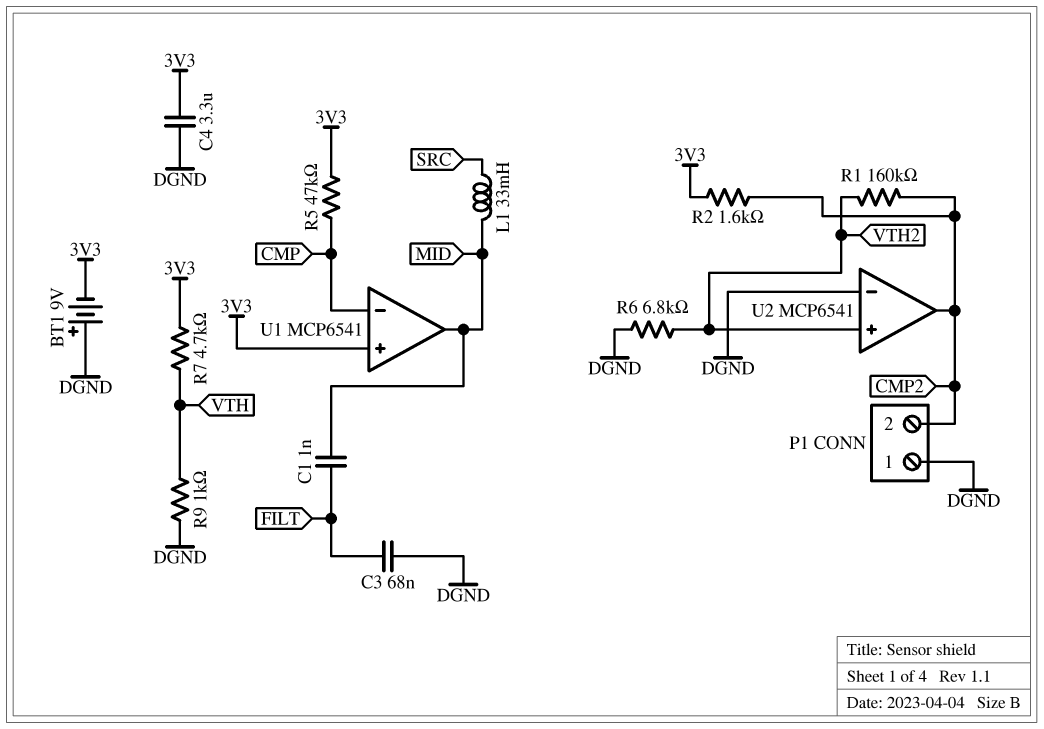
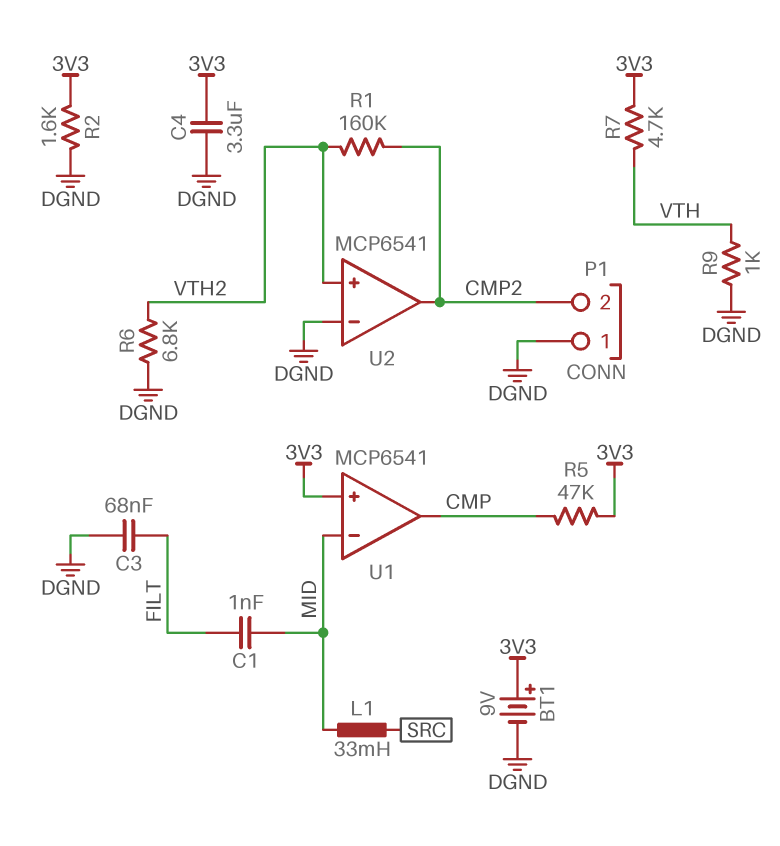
BT1: 9V (plus DGND, minus 3V3) -> 9V (plus 3V3, minus DGND)
R2: 1.6k (3V3, CMP2) -> 1.6k (3V3, DGND)
U1 pin in-: CMP -> MID
U1 pin out: MID -> CMP

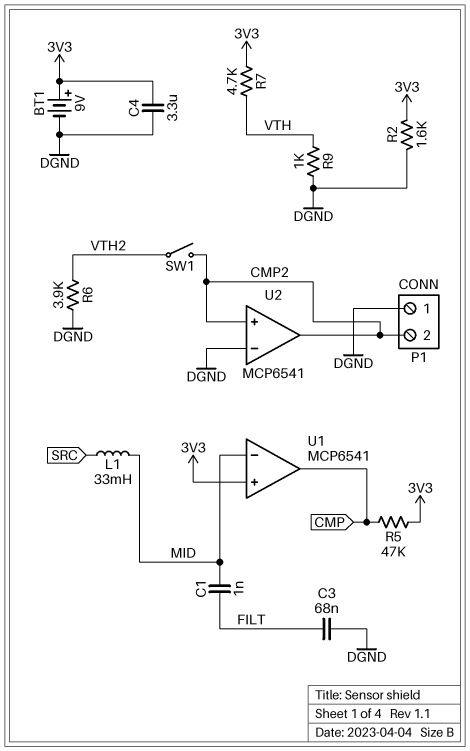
R1: 160k (CMP2, VTH2) -> none
R6: 6.8k (DGND, VTH2) -> 3.9k (DGND, VTH2)
SW1: none -> switch (CMP2, VTH2)
U2 pin in+: VTH2 -> CMP2

